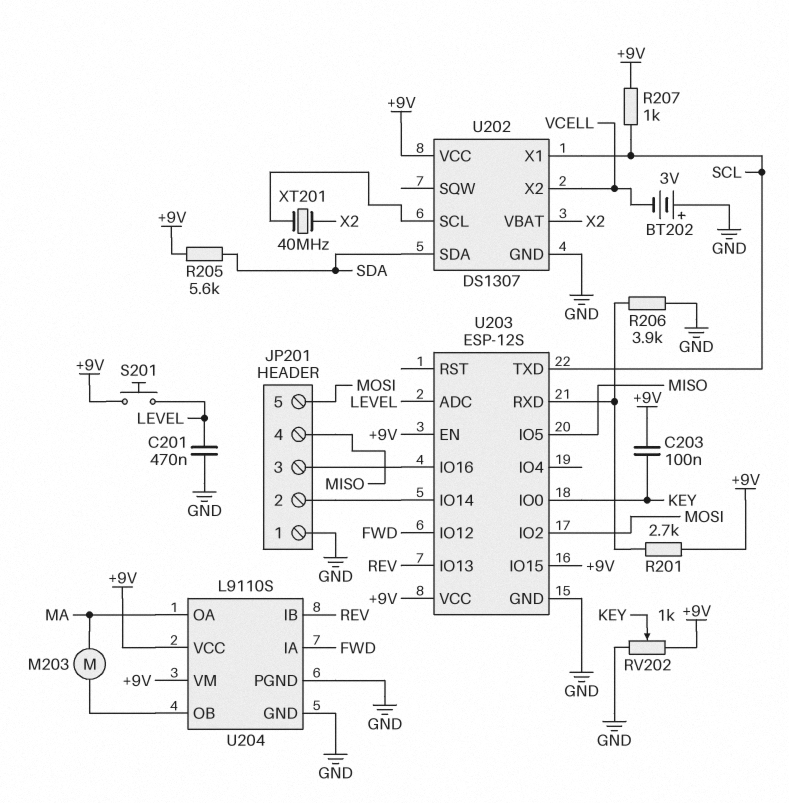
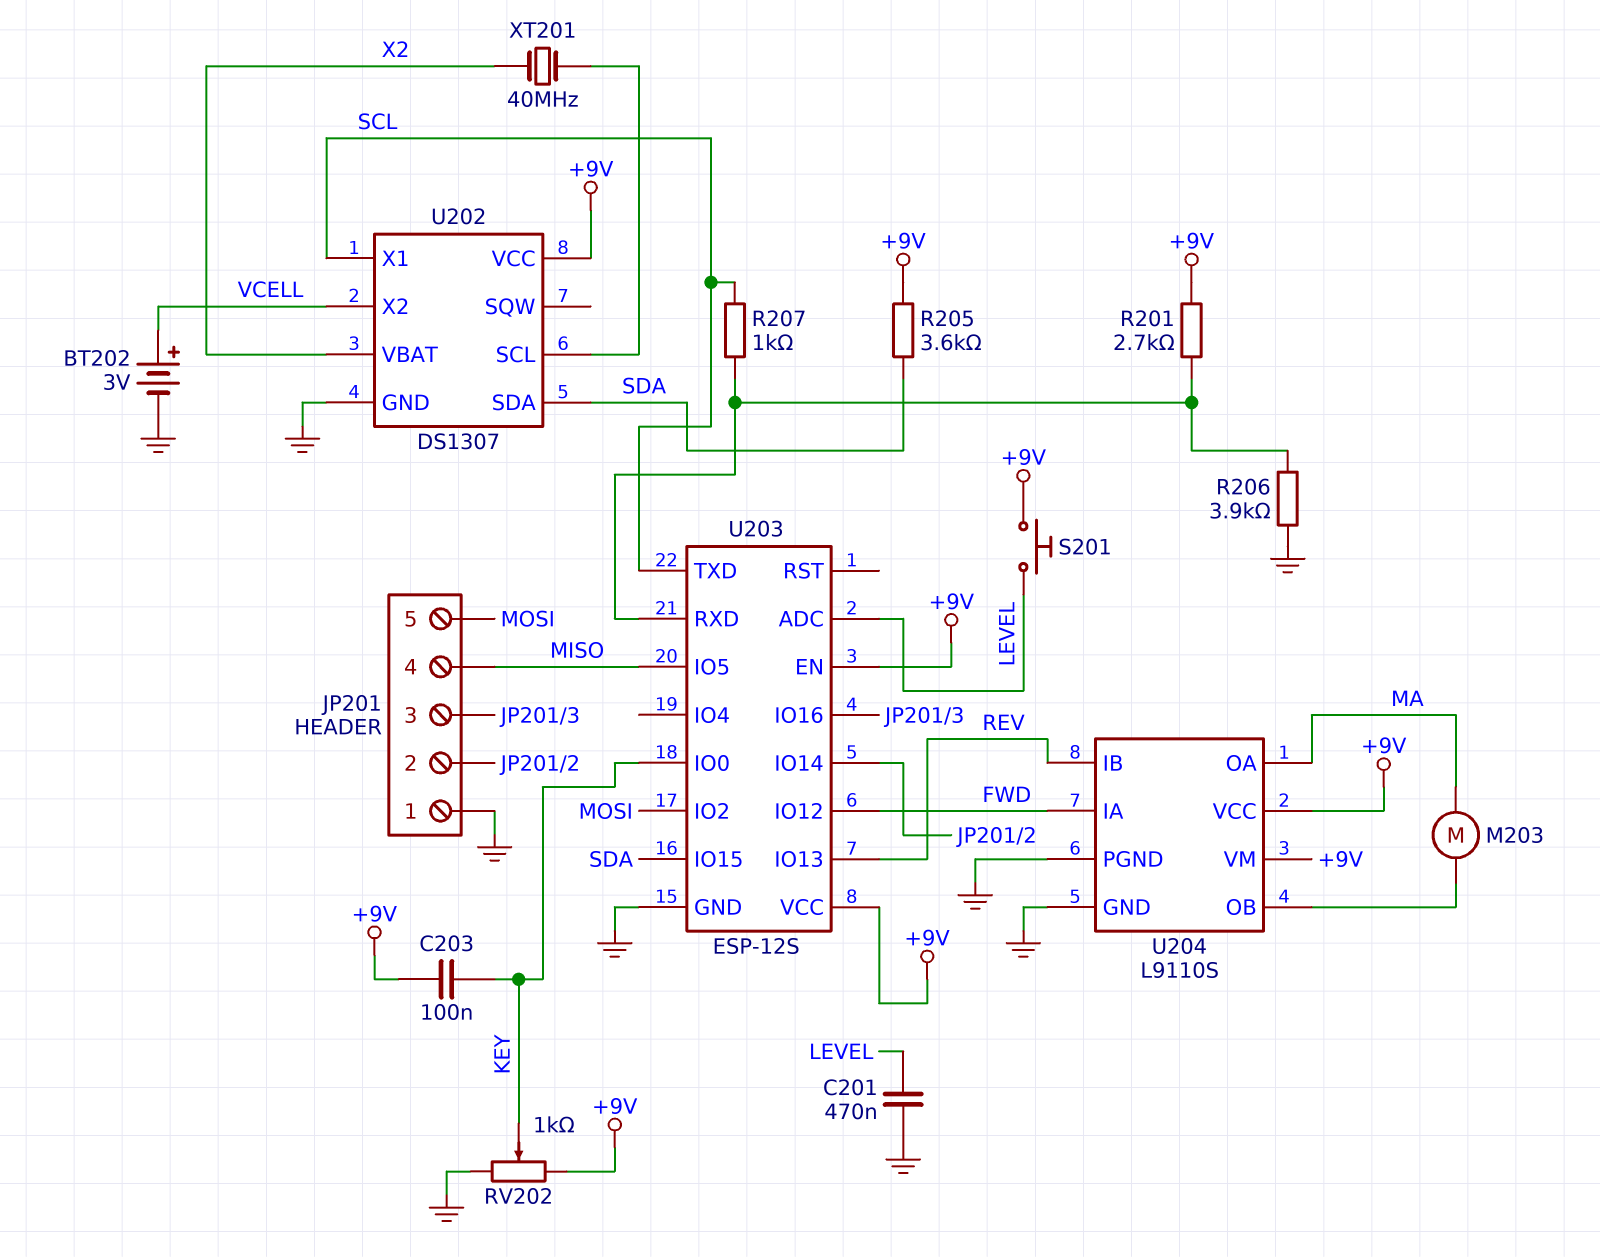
BT202: 3V (plus GND, minus VCELL) -> 3V (plus VCELL, minus GND)
R205: 5.6k (+9V, SDA) -> 3.6k (+9V, SDA)
R207: 1k (+9V, SCL) -> 1k (SCL, U203/RXD)
U203 pin IO15: +9V -> SDA

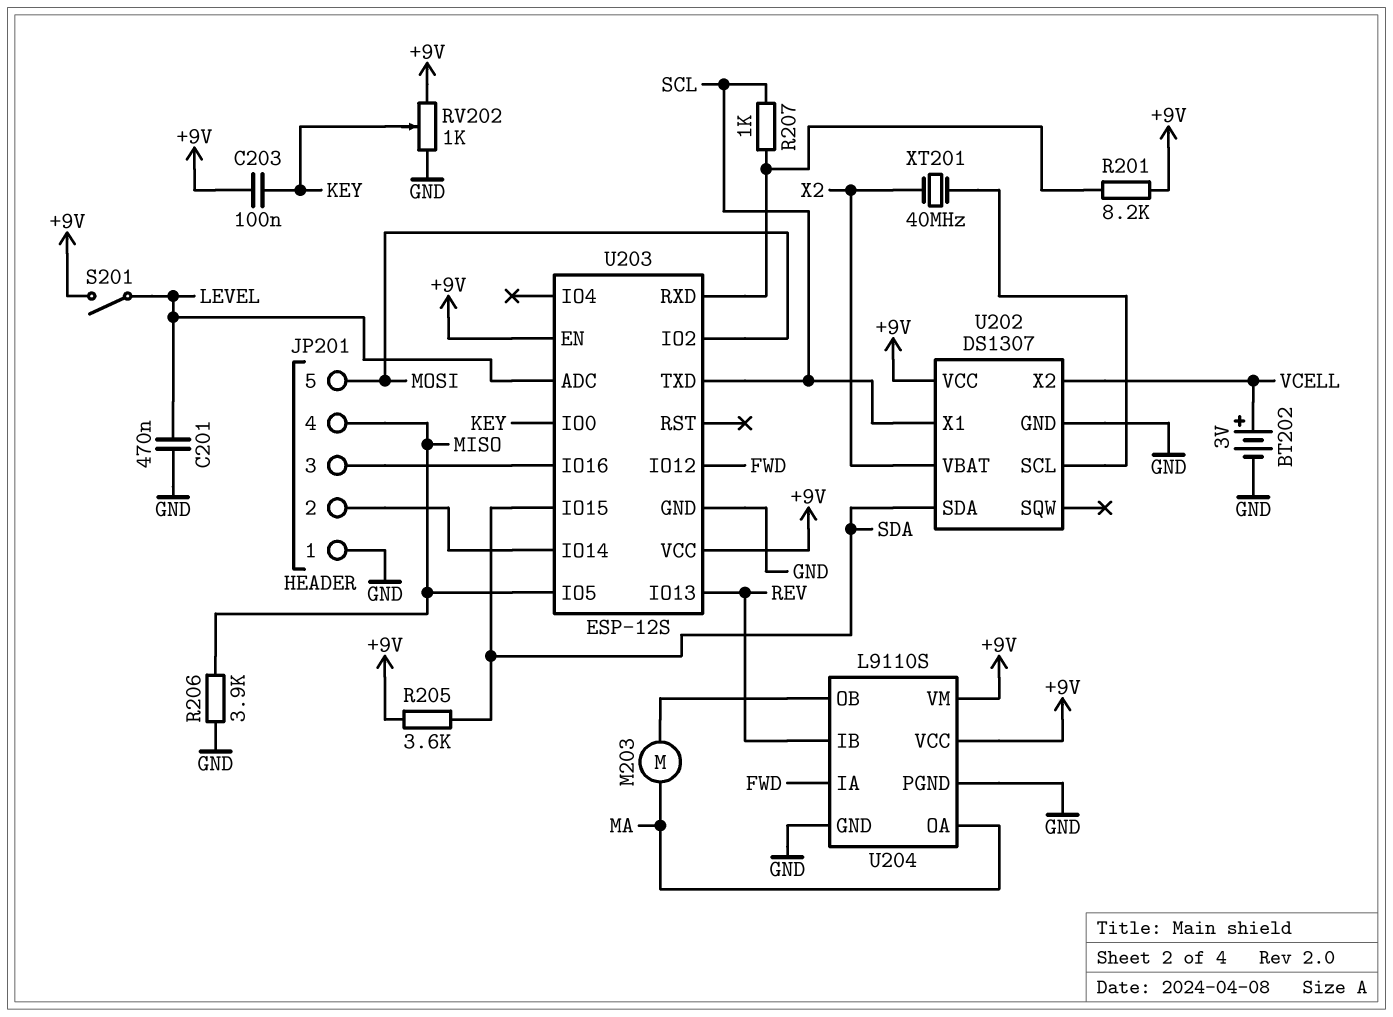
R201: 2.7k (+9V, U203/RXD) -> 8.2k (+9V, U203/RXD)
R206: 3.9k (GND, U203/RXD) -> 3.9k (GND, MISO)
S201: button (+9V, LEVEL) -> switch (+9V, LEVEL)

